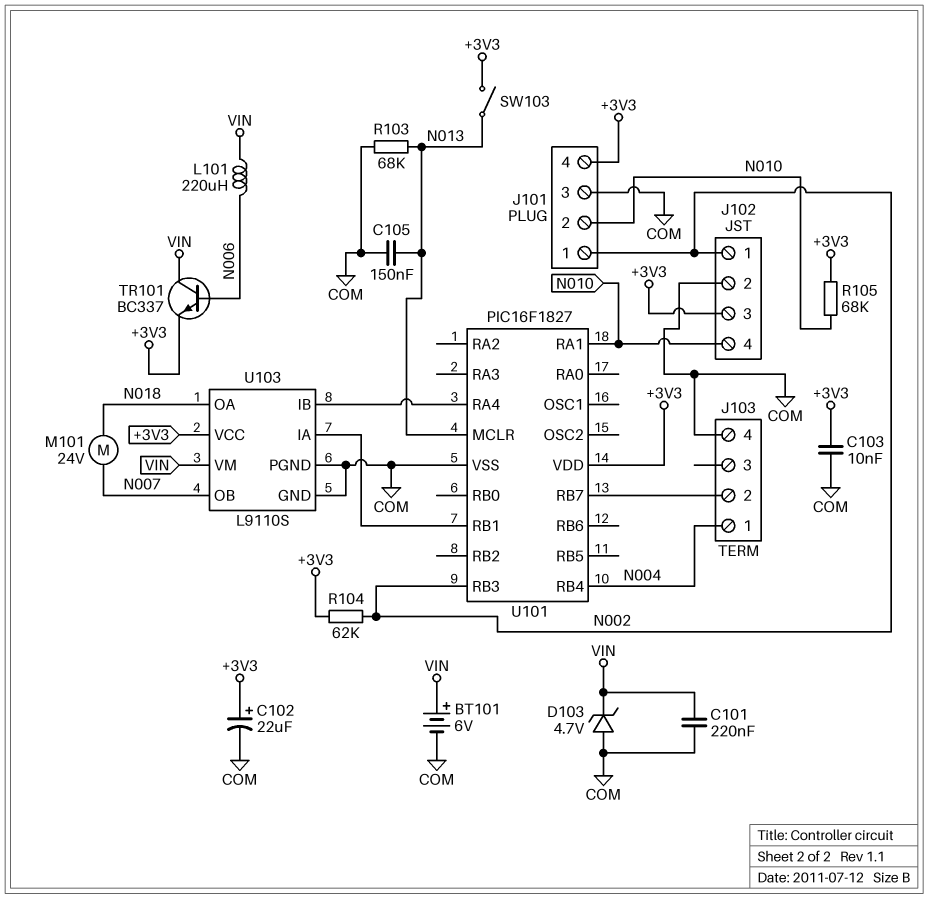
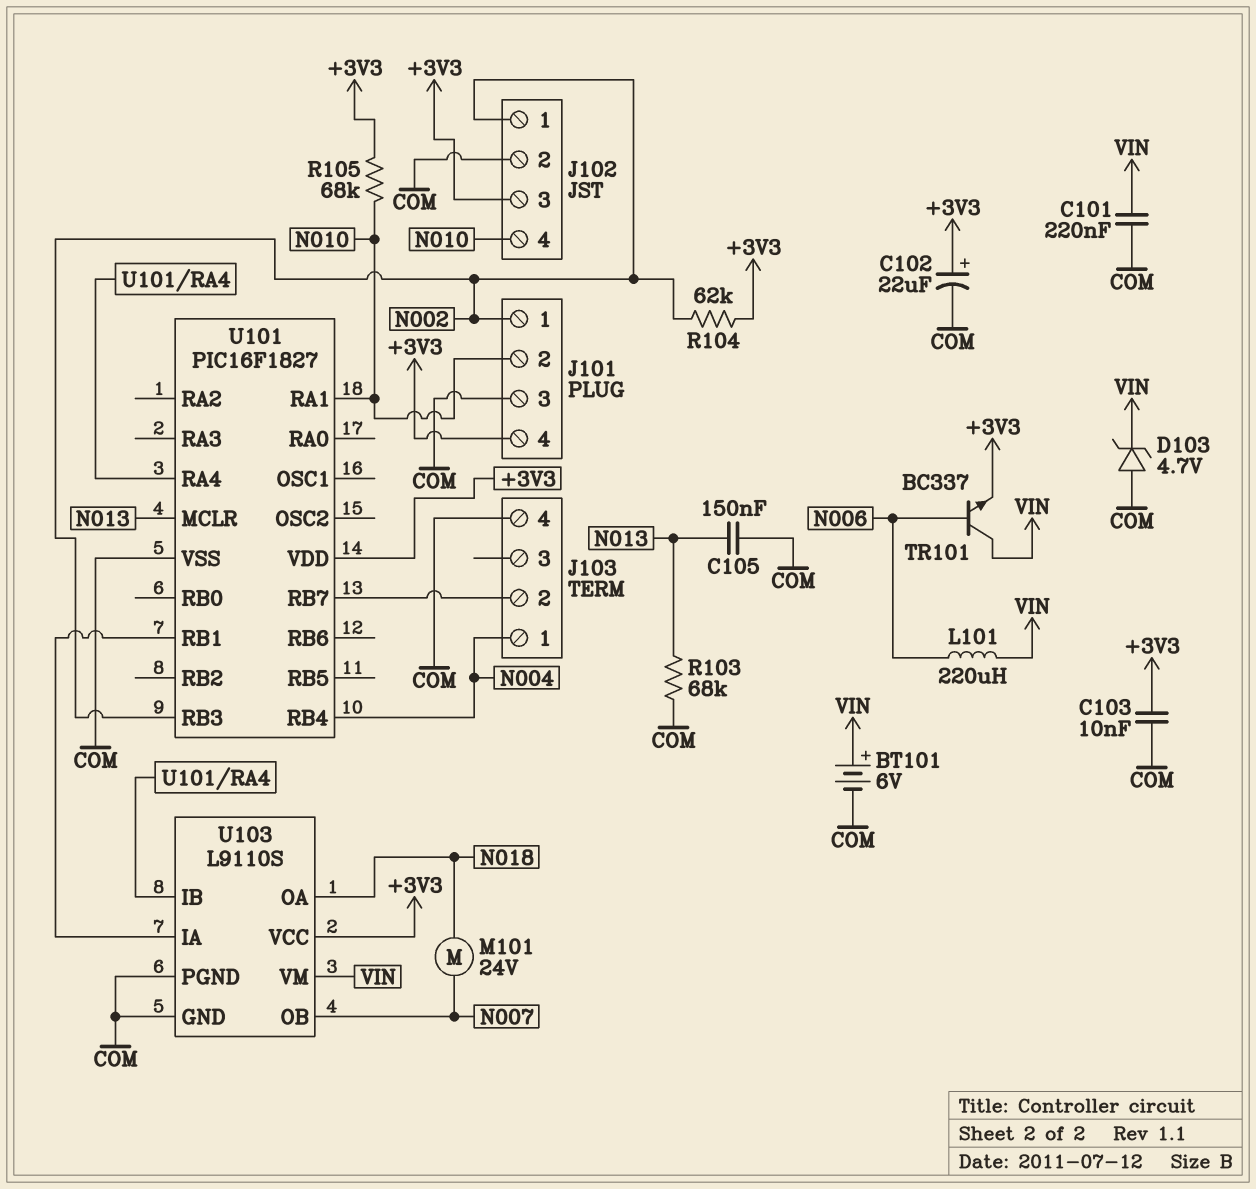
SW103: switch (+3V3, N013) -> none

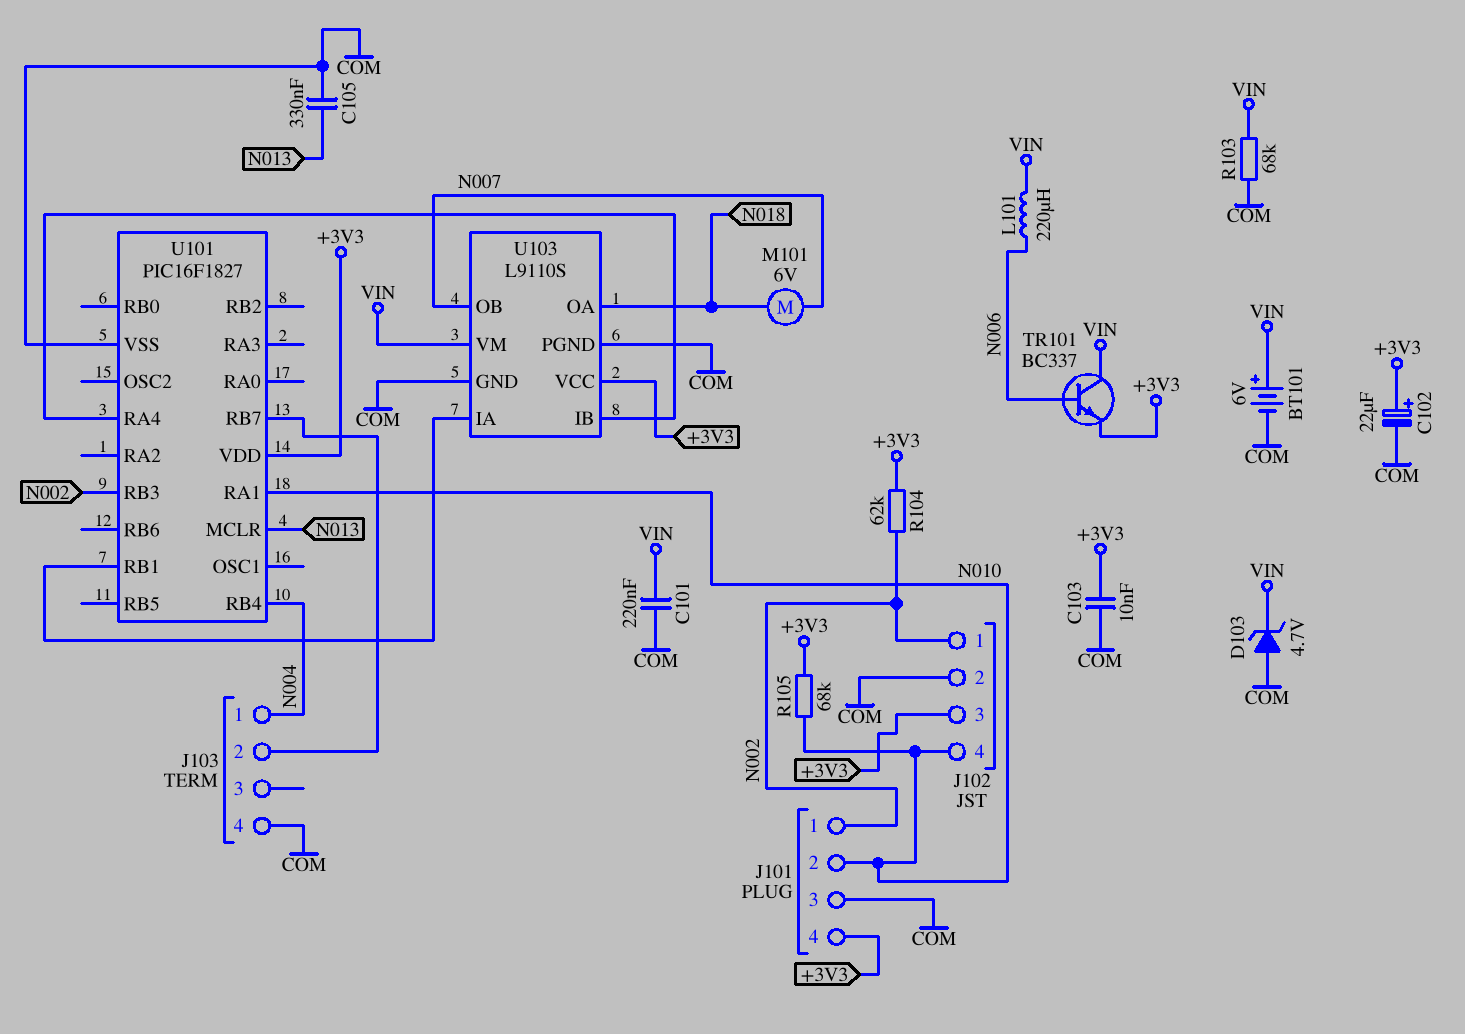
C105: 150nF (COM, N013) -> 330nF (COM, N013)
M101: motor 24V (N007, N018) -> motor 6V (N007, N018)
R103: 68k (COM, N013) -> 68k (COM, VIN)

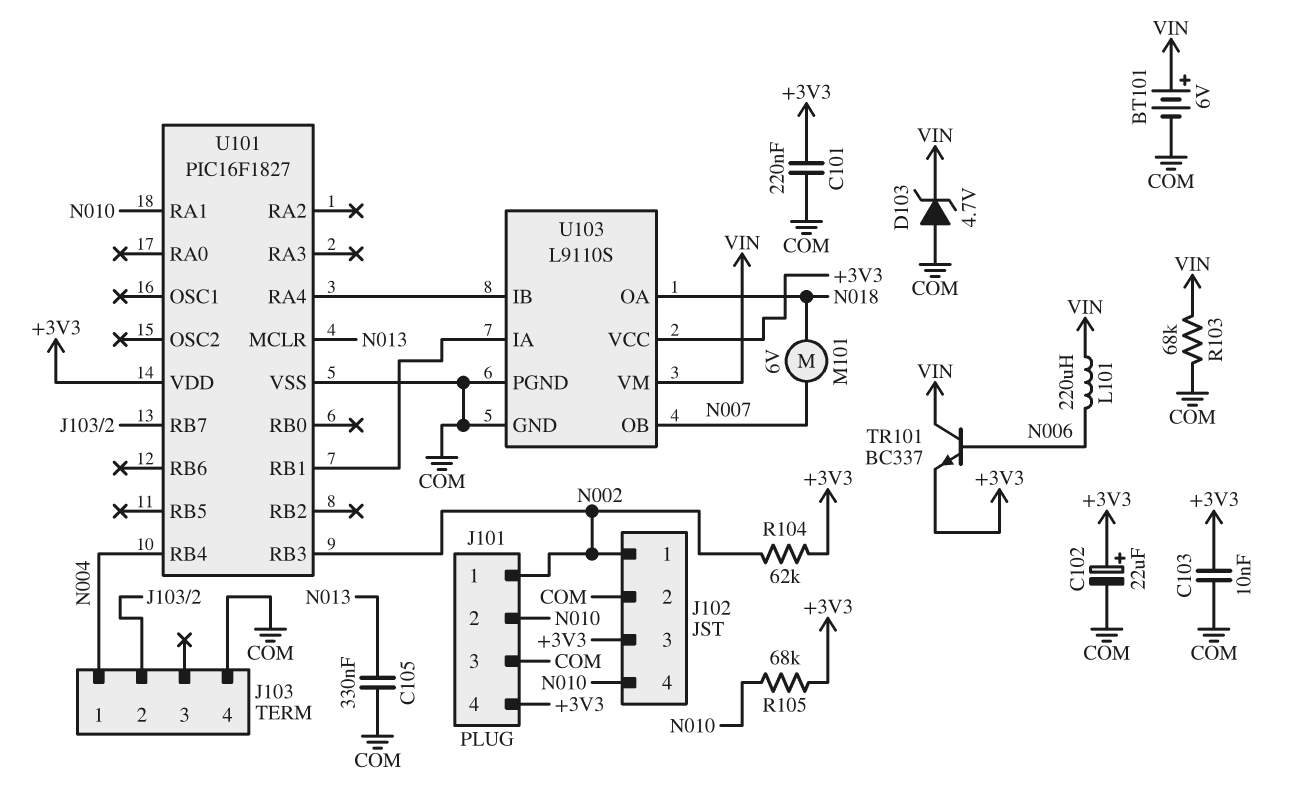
C101: 220nF (COM, VIN) -> 220nF (+3V3, COM)

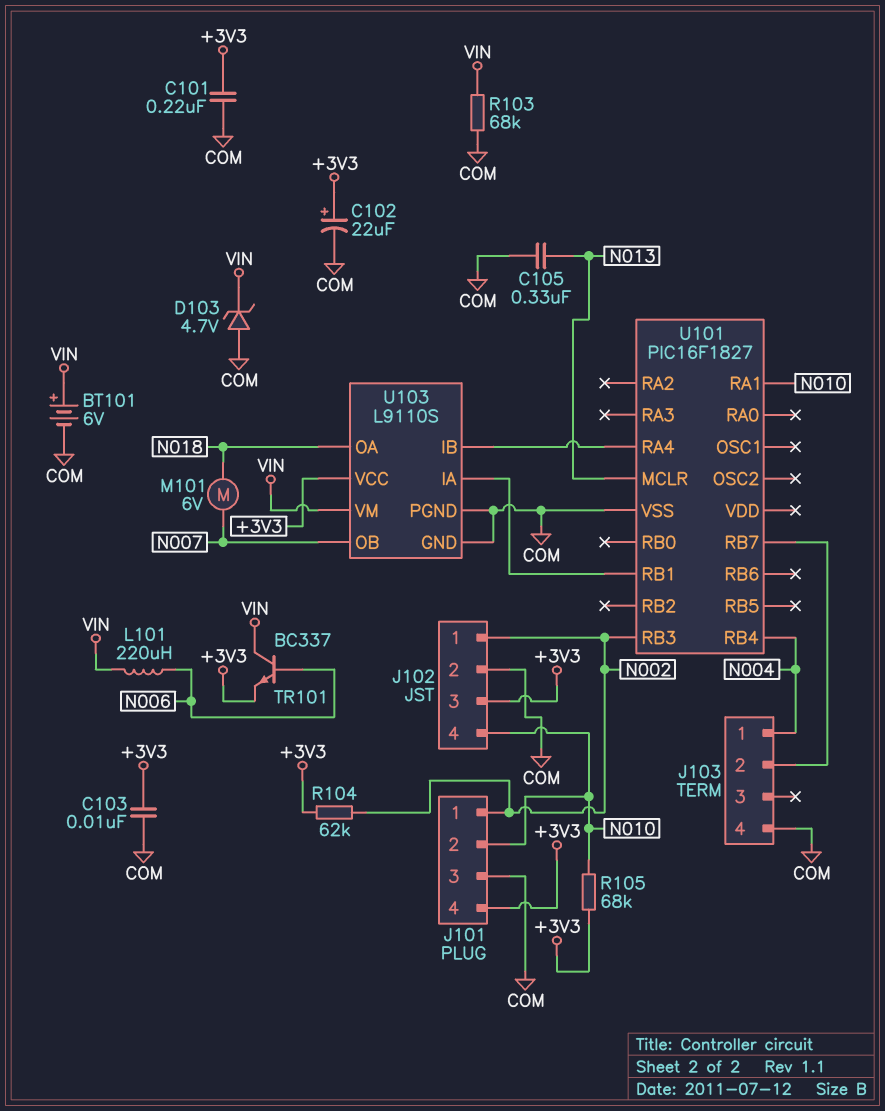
U101 pin VDD: +3V3 -> none

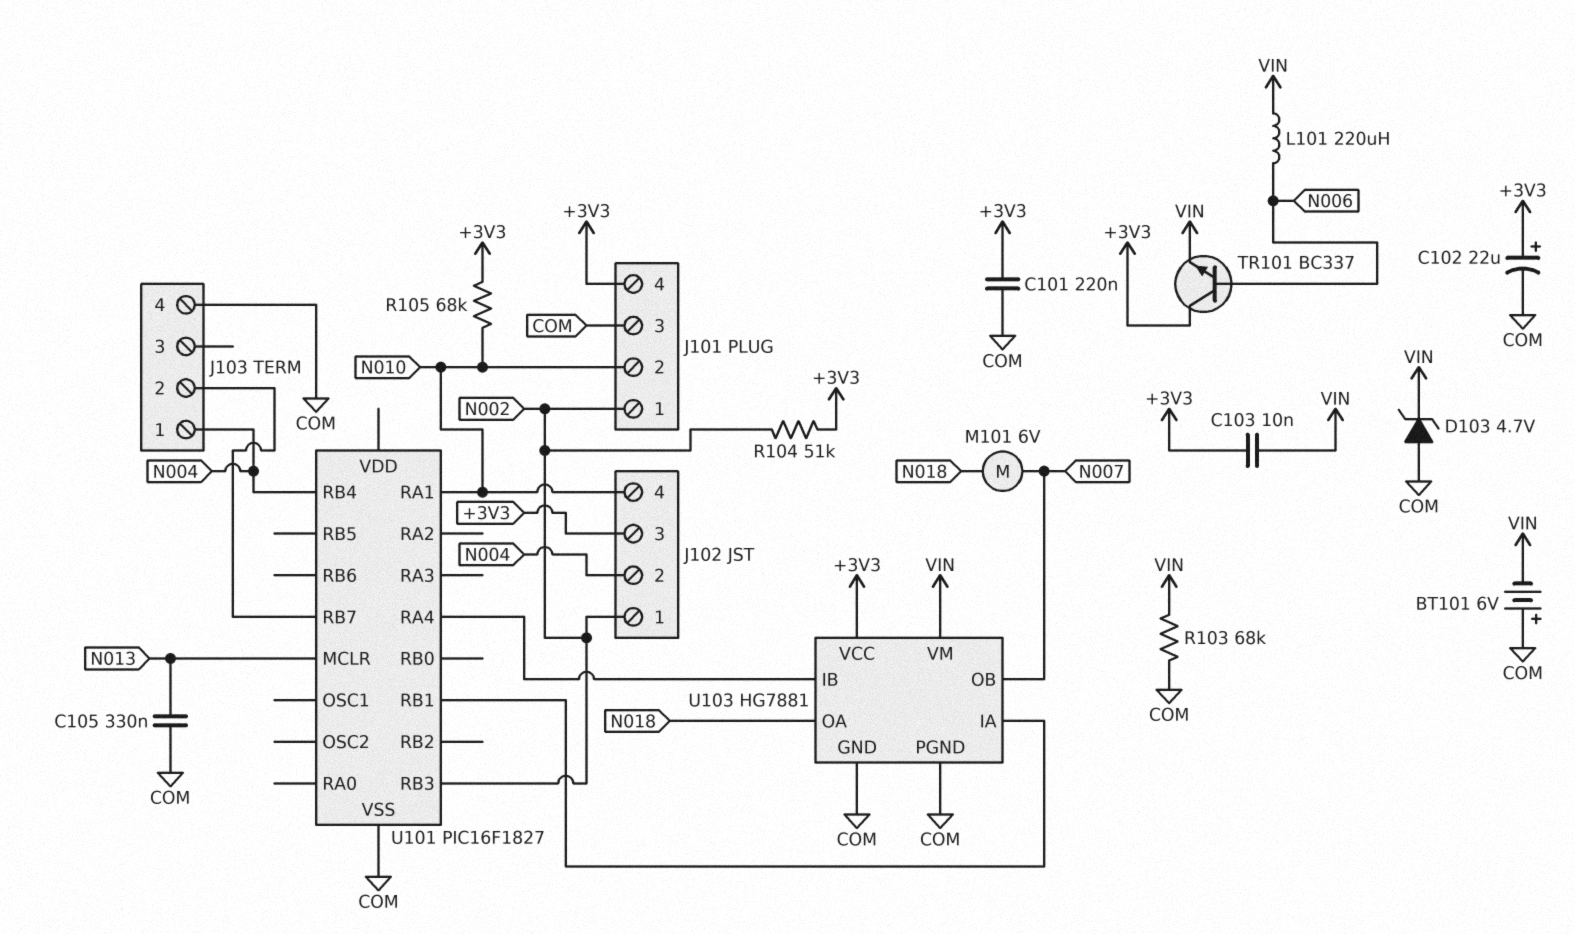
BT101: 6V (plus VIN, minus COM) -> 6V (plus COM, minus VIN)
C103: 10nF (+3V3, COM) -> 10nF (+3V3, VIN)
J102 pin 2: COM -> N004
R104: 62k (+3V3, N002) -> 51k (+3V3, N002)
TR101: NPN BC337 (B N006, C VIN, E +3V3) -> NPN BC337 (B N006, C +3V3, E VIN)
U103: L9110S -> HG7881

